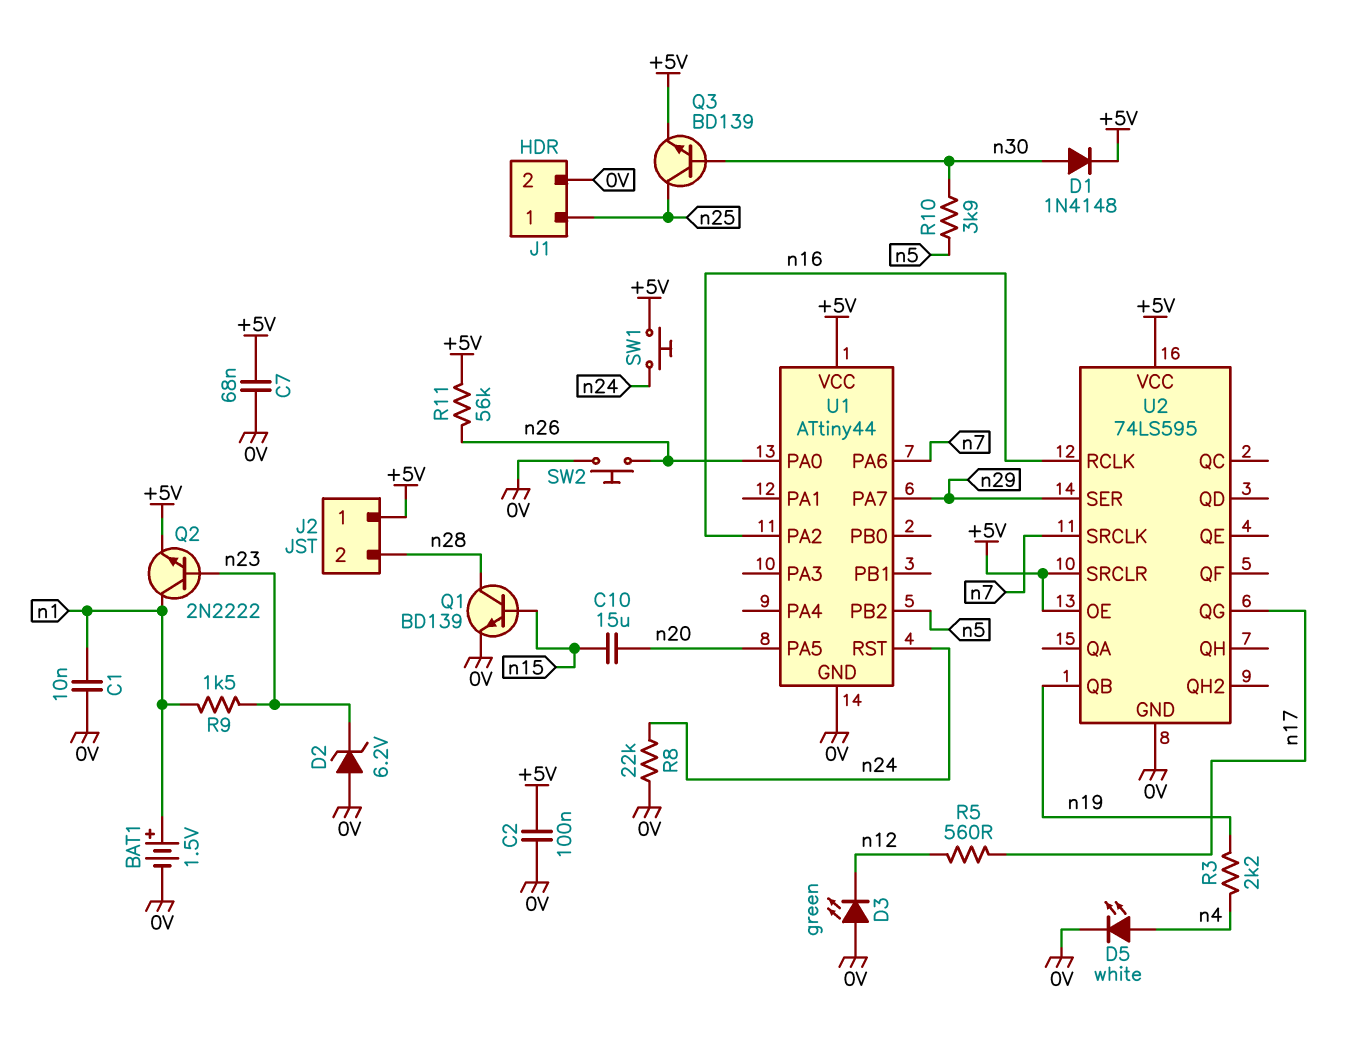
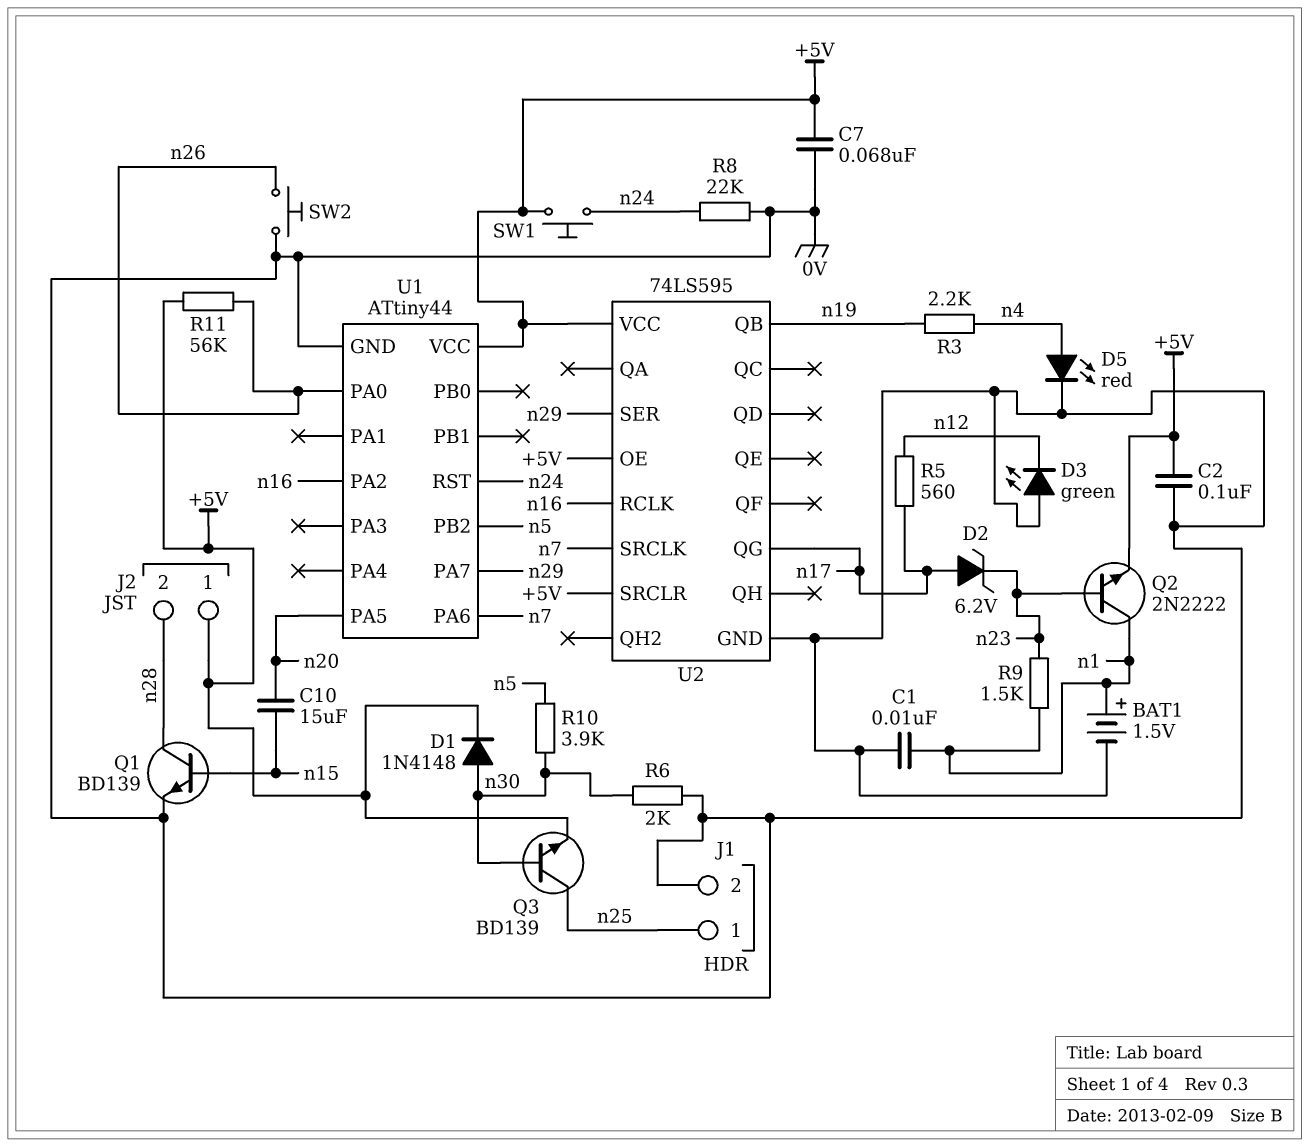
D2: zener 6.2V (A 0V, K n23) -> zener 6.2V (A n17, K n23)
D5: LED white (A n4, K 0V) -> LED red (A n4, K 0V)
R6: none -> 2k (0V, n30)

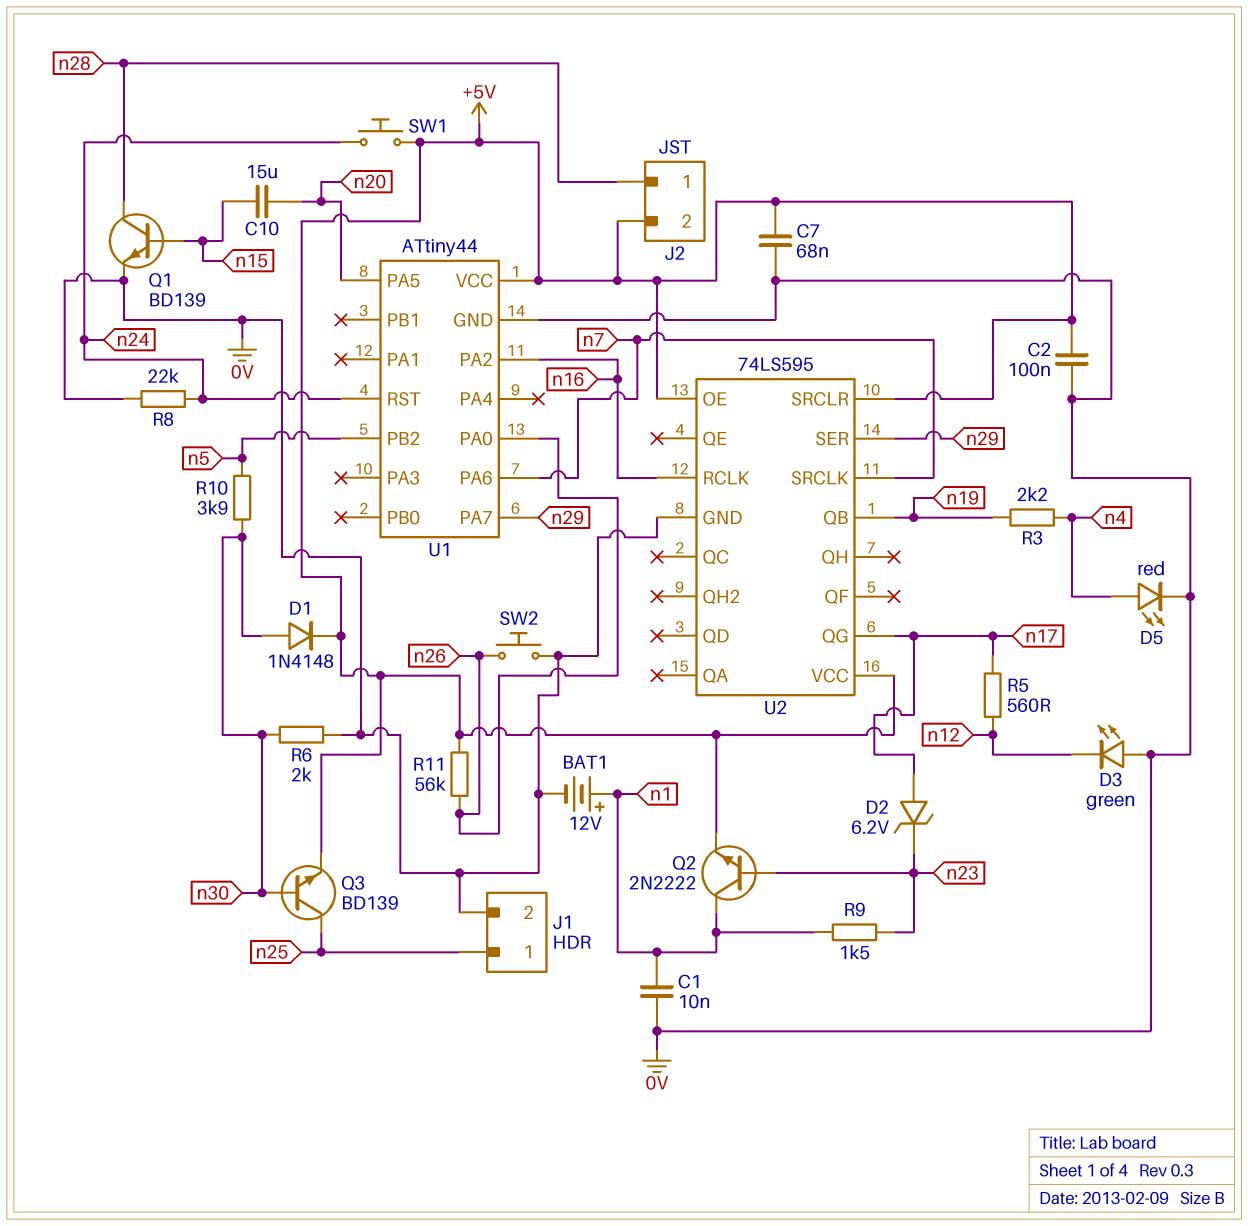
BAT1: 1.5V (plus n1, minus 0V) -> 12V (plus n1, minus 0V)
J2 pin 1: +5V -> n28
J2 pin 2: n28 -> +5V

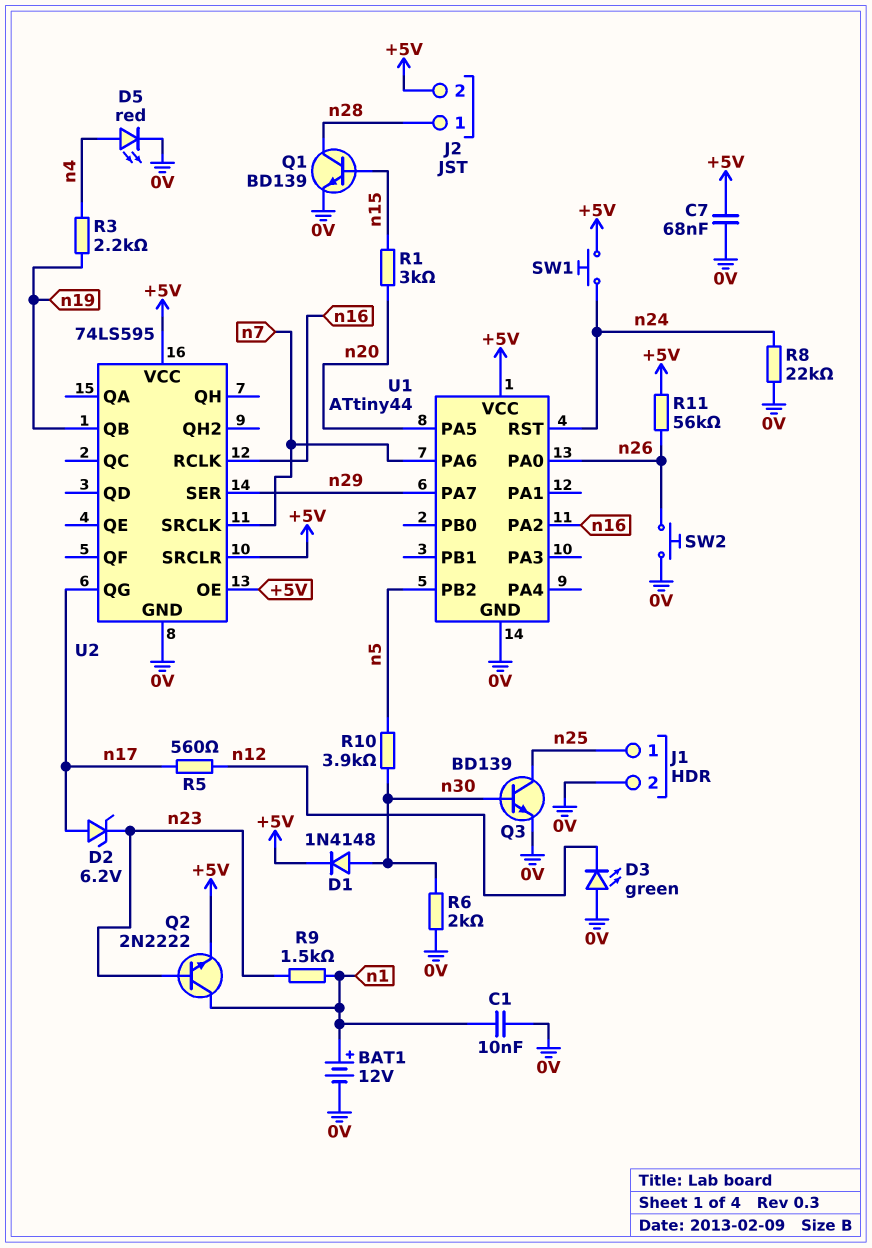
C2: 100nF (+5V, 0V) -> none
C10: 15uF (n15, n20) -> none
Q3: NPN BD139 (B n30, C n25, E +5V) -> NPN BD139 (B n30, C n25, E 0V)
R1: none -> 3k (n15, n20)

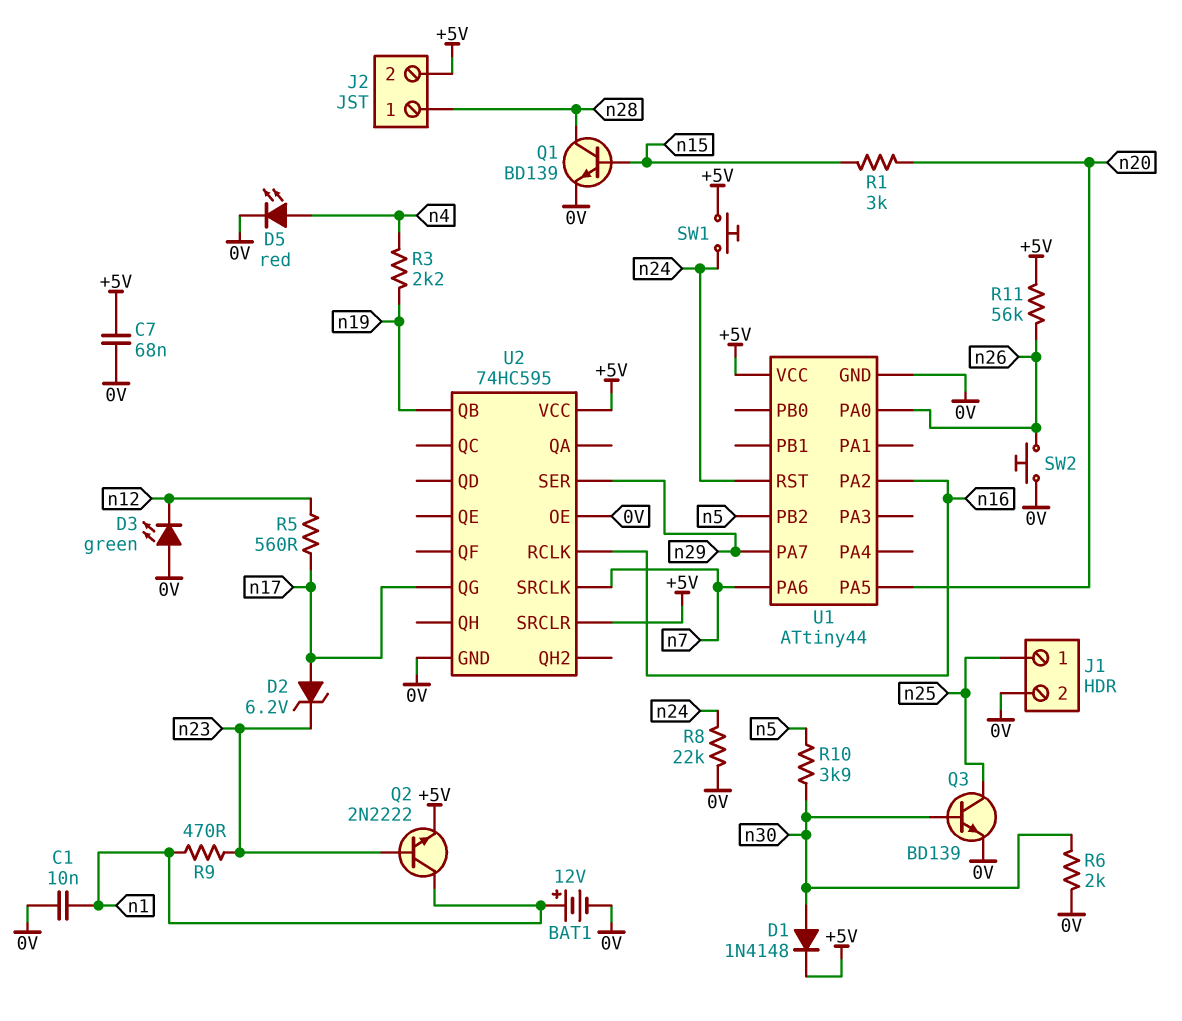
R9: 1.5k (n1, n23) -> 470 (n1, n23)
U2: 74LS595 -> 74HC595
U2 pin OE: +5V -> 0V

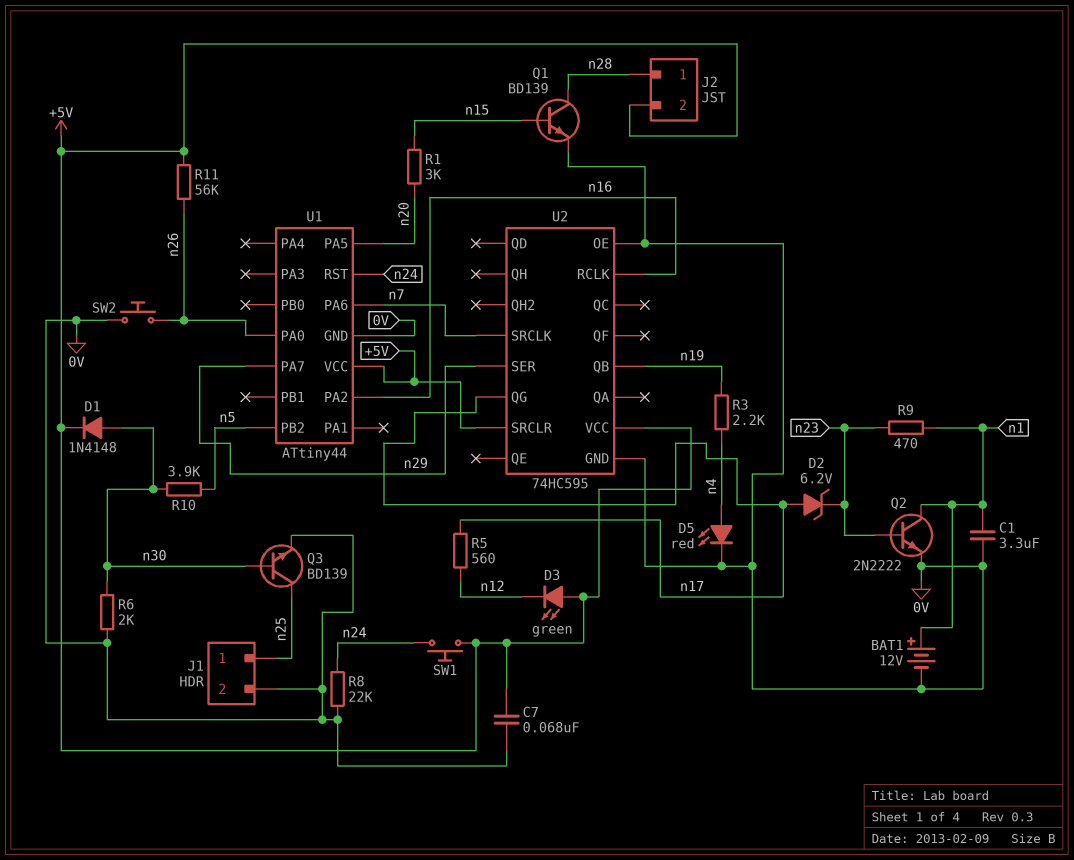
C1: 10nF (0V, n1) -> 3.3uF (0V, n1)
D3: LED green (A 0V, K n12) -> LED green (A +5V, K n12)
Q2: NPN 2N2222 (B n23, C n1, E +5V) -> NPN 2N2222 (B n23, C n1, E 0V)

